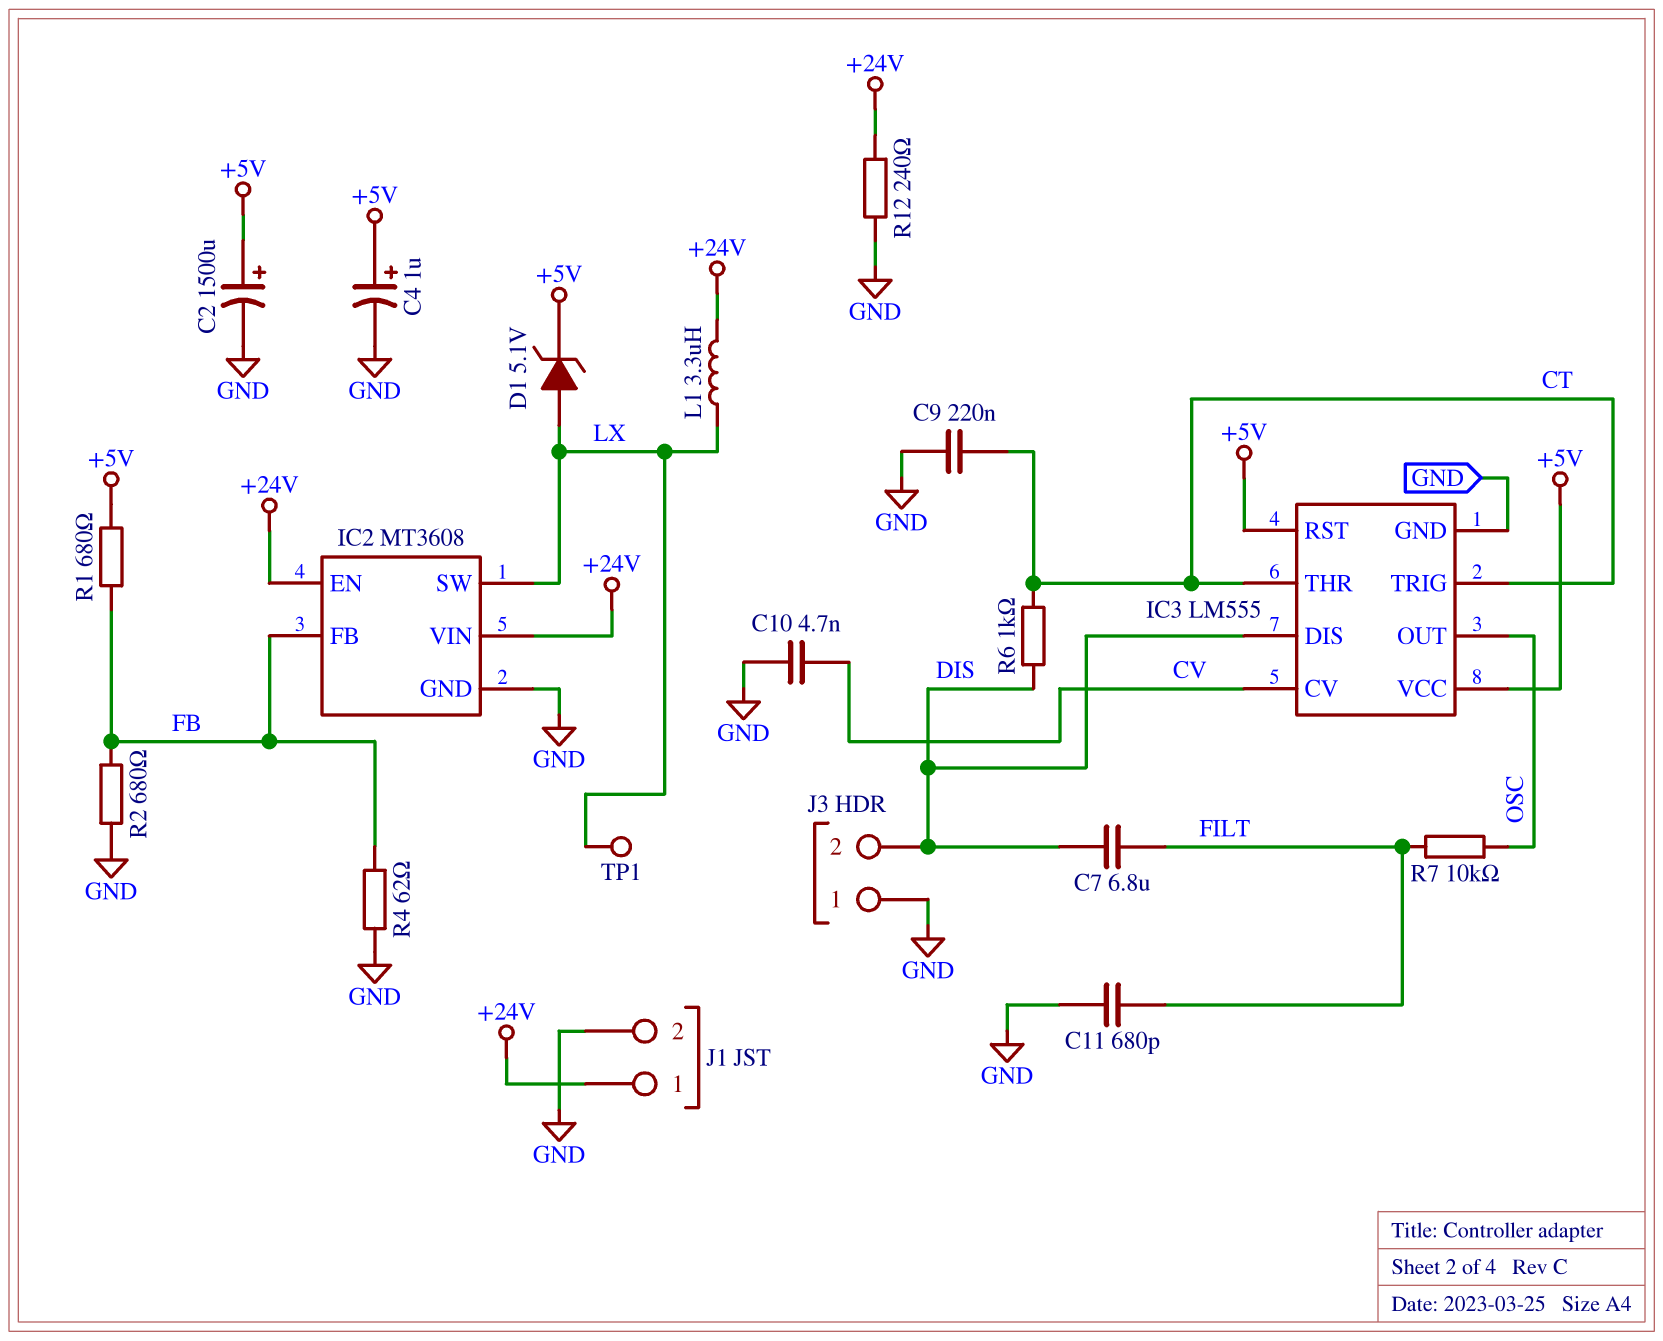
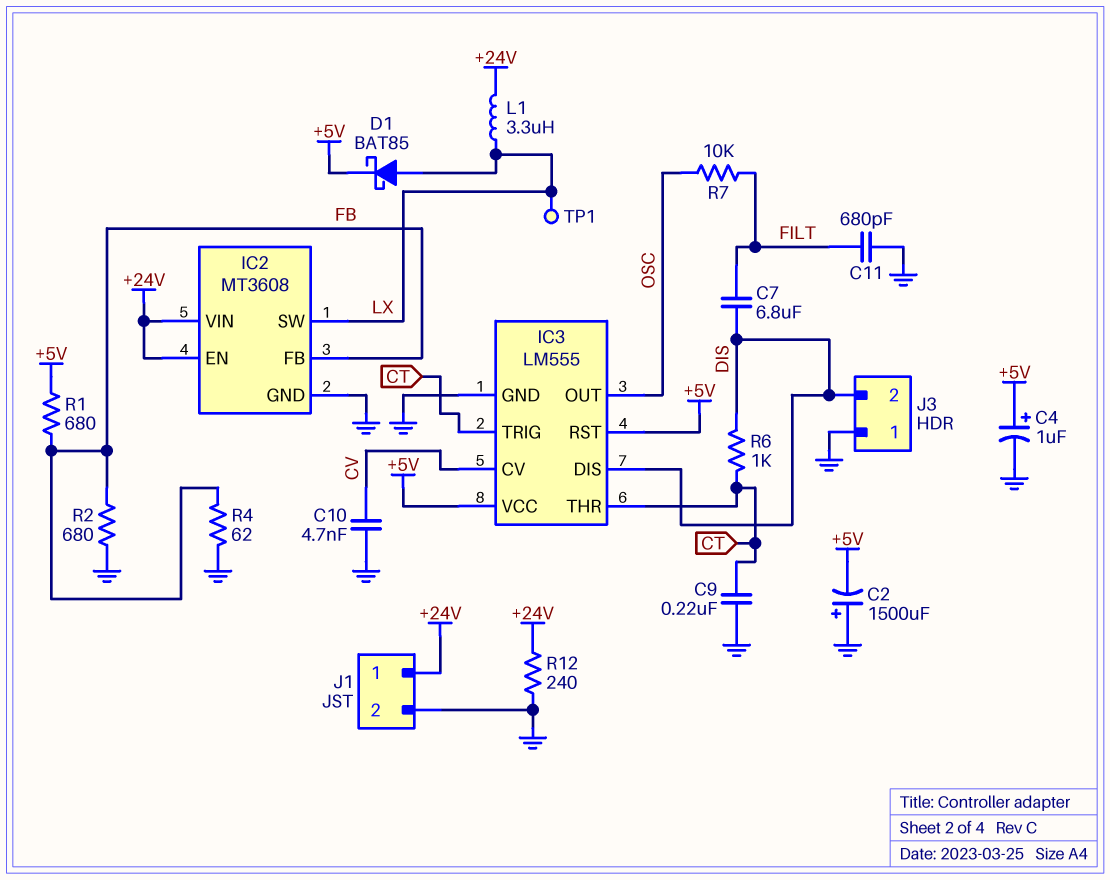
C2: 1500uF (plus +5V, minus GND) -> 1500uF (plus GND, minus +5V)
D1: zener 5.1V (A LX, K +5V) -> schottky BAT85 (A LX, K +5V)

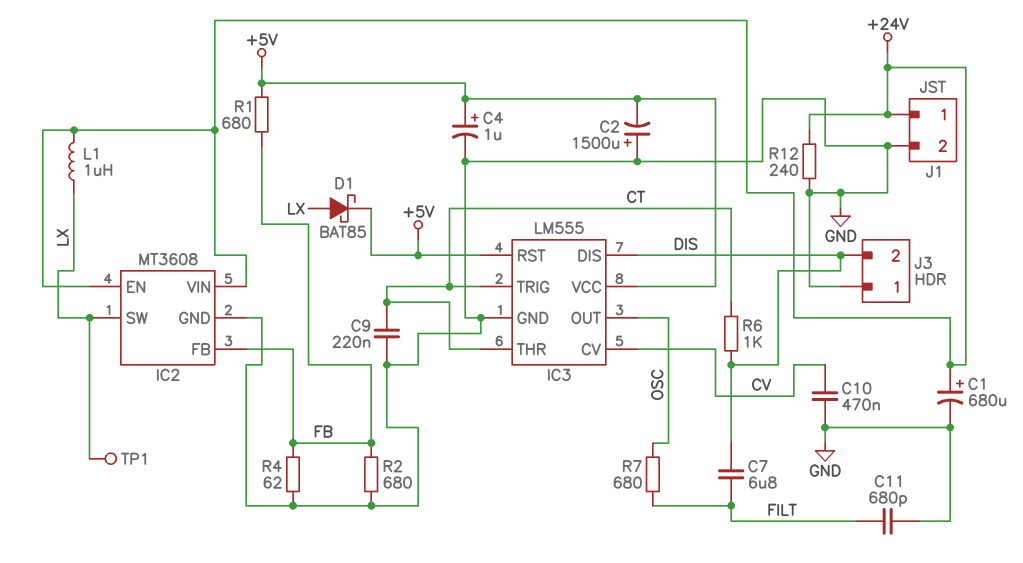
C1: none -> 680uF (plus +24V, minus GND)
C10: 4.7nF (CV, GND) -> 470nF (CV, GND)
L1: 3.3uH (+24V, LX) -> 1uH (+24V, LX)
R7: 10k (FILT, OSC) -> 680 (FILT, OSC)

